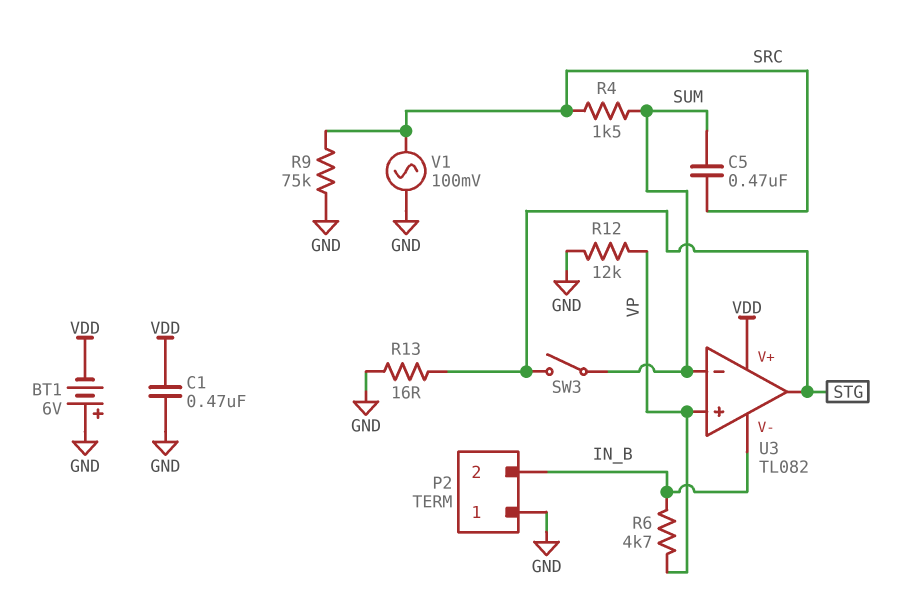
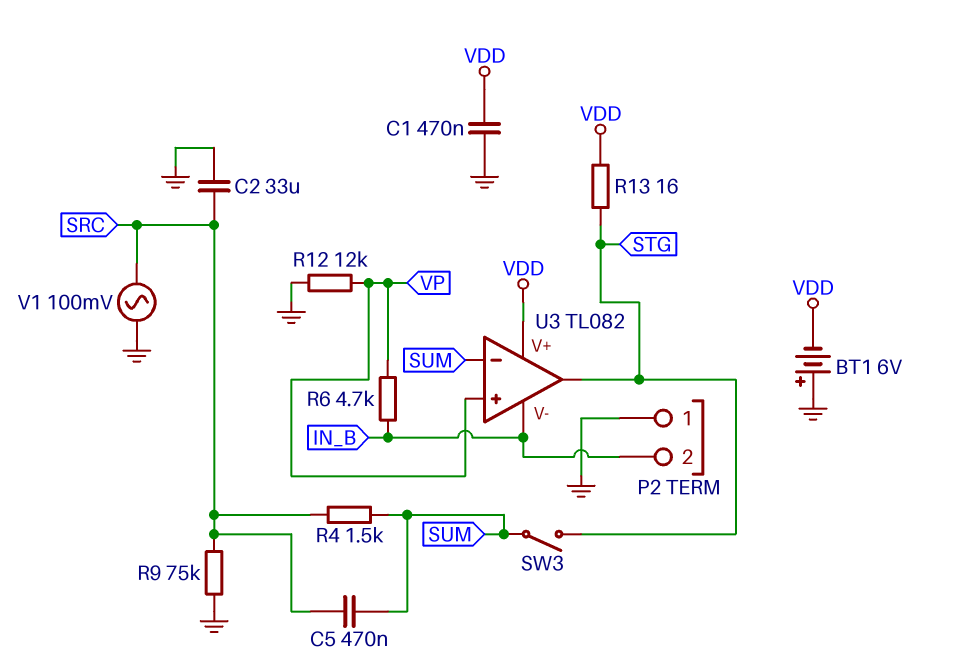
C2: none -> 33uF (GND, SRC)
R13: 16 (GND, STG) -> 16 (STG, VDD)

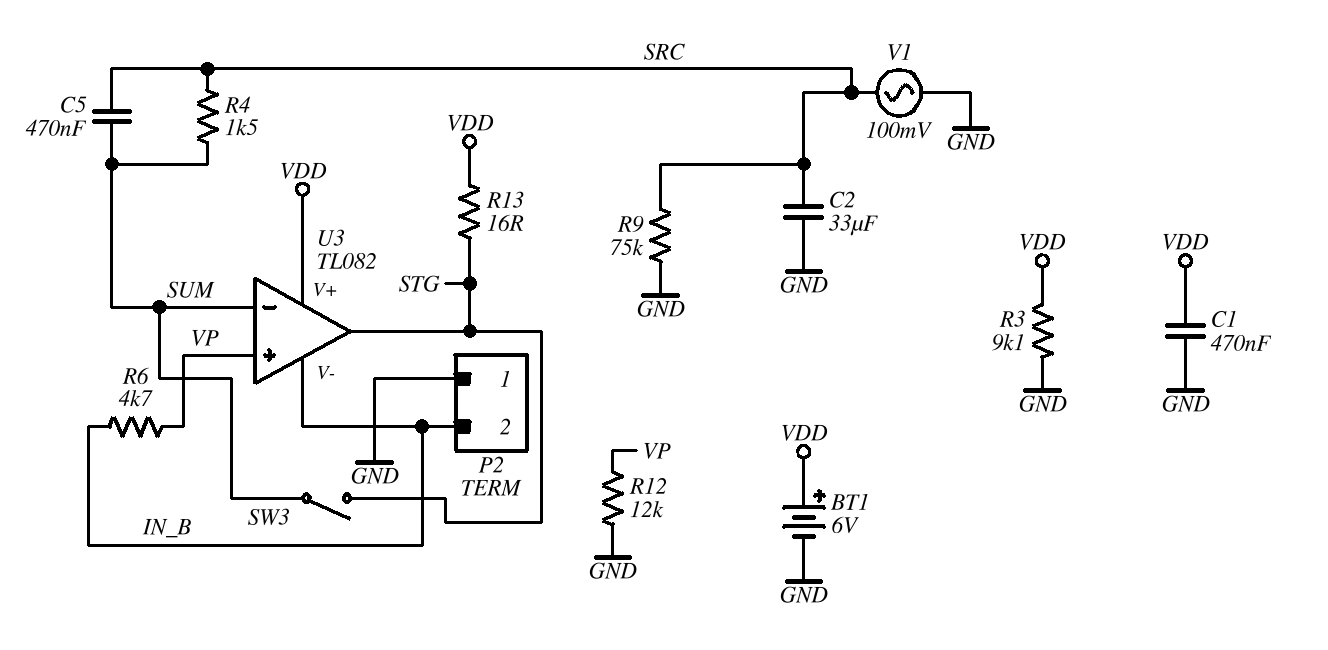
BT1: 6V (plus GND, minus VDD) -> 6V (plus VDD, minus GND)
R3: none -> 9.1k (GND, VDD)

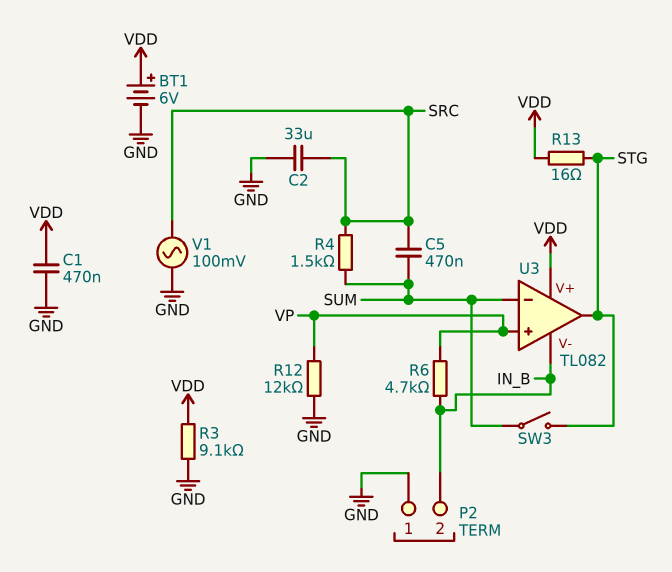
R9: 75k (GND, SRC) -> none

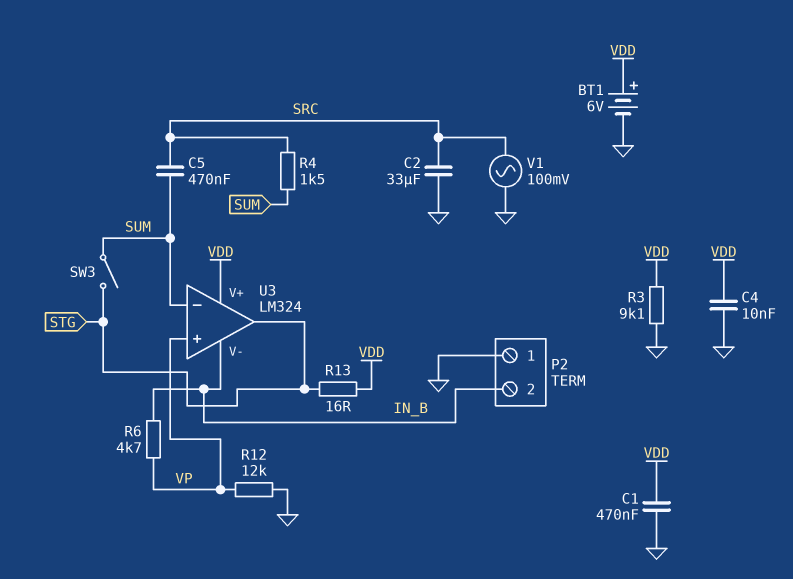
C4: none -> 10nF (GND, VDD)
U3: TL082 -> LM324

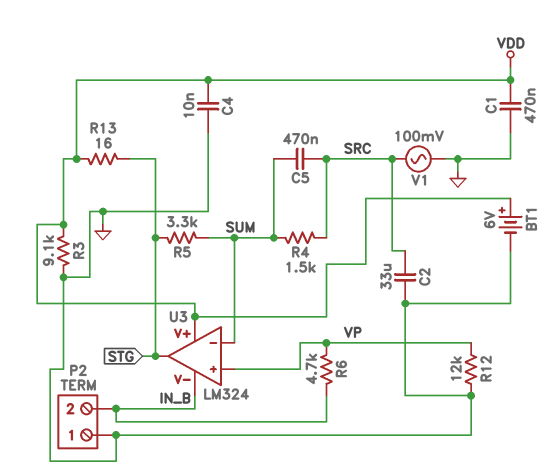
R5: none -> 3.3k (STG, SUM)
SW3: switch (STG, SUM) -> none

